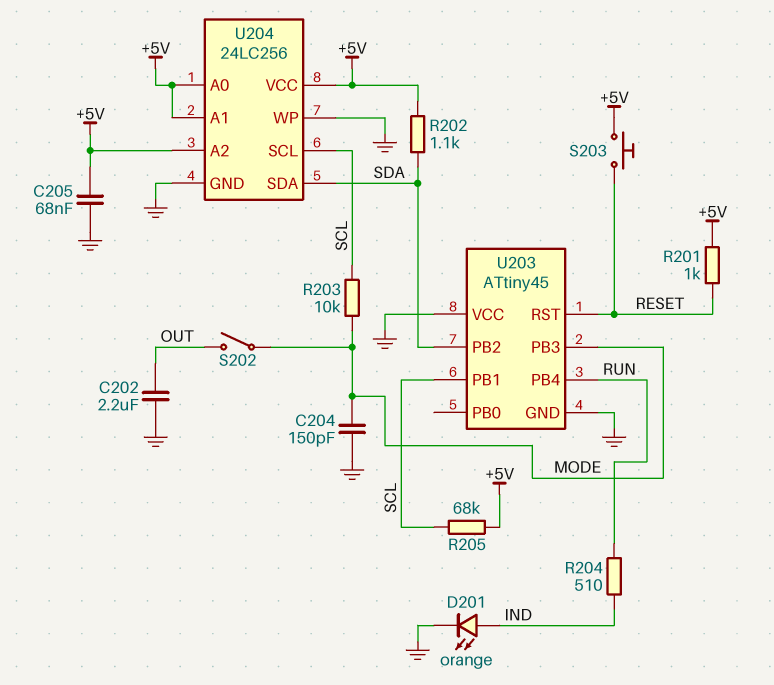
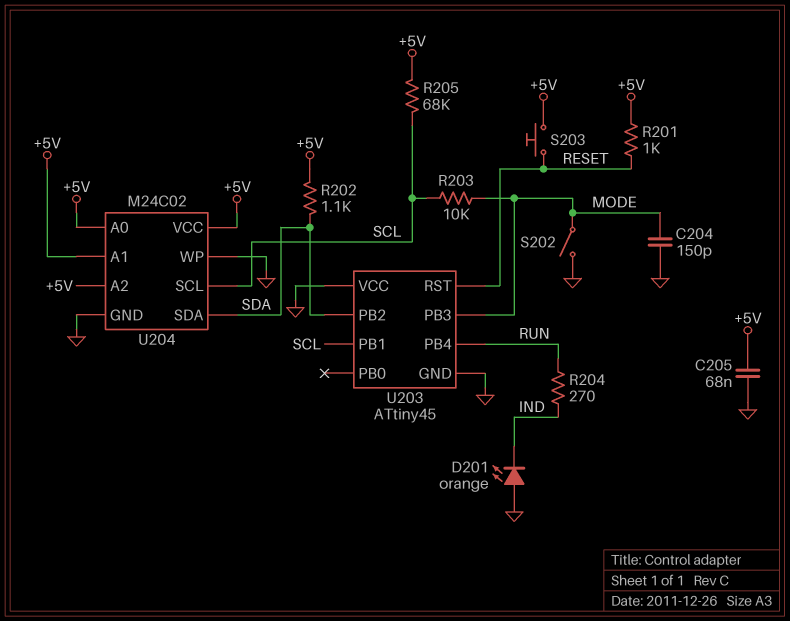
C202: 2.2uF (GND, OUT) -> none
D201: LED orange (A IND, K GND) -> LED orange (A GND, K IND)
R204: 510 (IND, RUN) -> 270 (IND, RUN)
S202: switch (MODE, OUT) -> switch (GND, MODE)
U204: 24LC256 -> M24C02

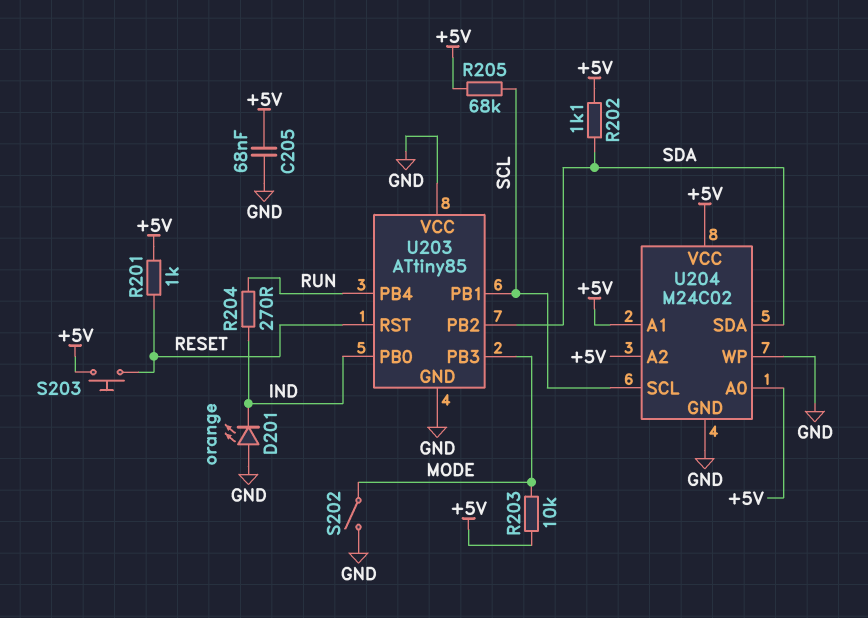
C204: 150pF (GND, MODE) -> none
R203: 10k (MODE, SCL) -> 10k (+5V, MODE)
U203: ATtiny45 -> ATtiny85
U203 pin PB0: none -> IND

